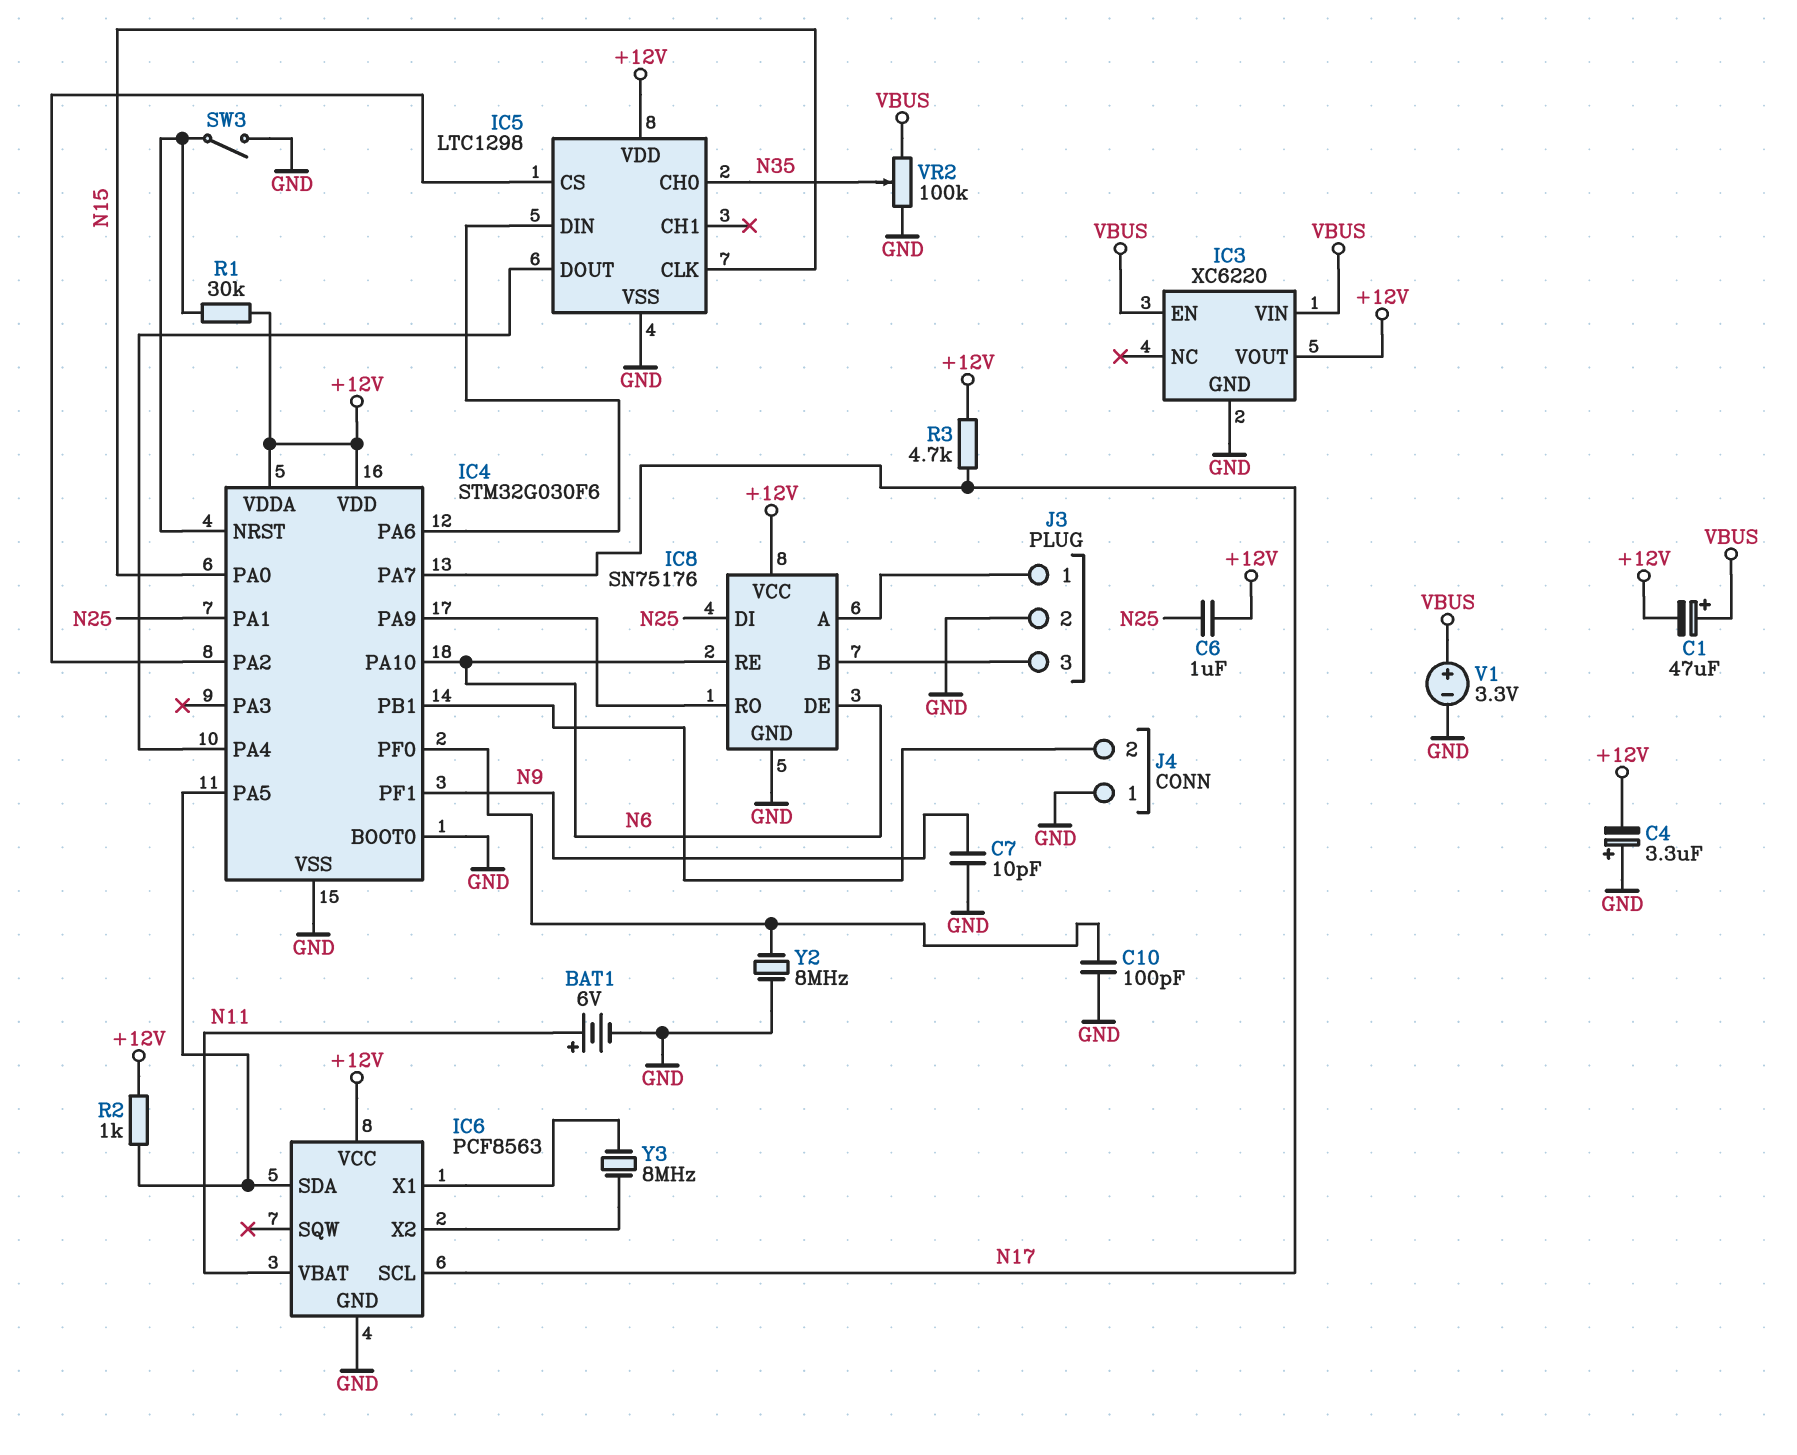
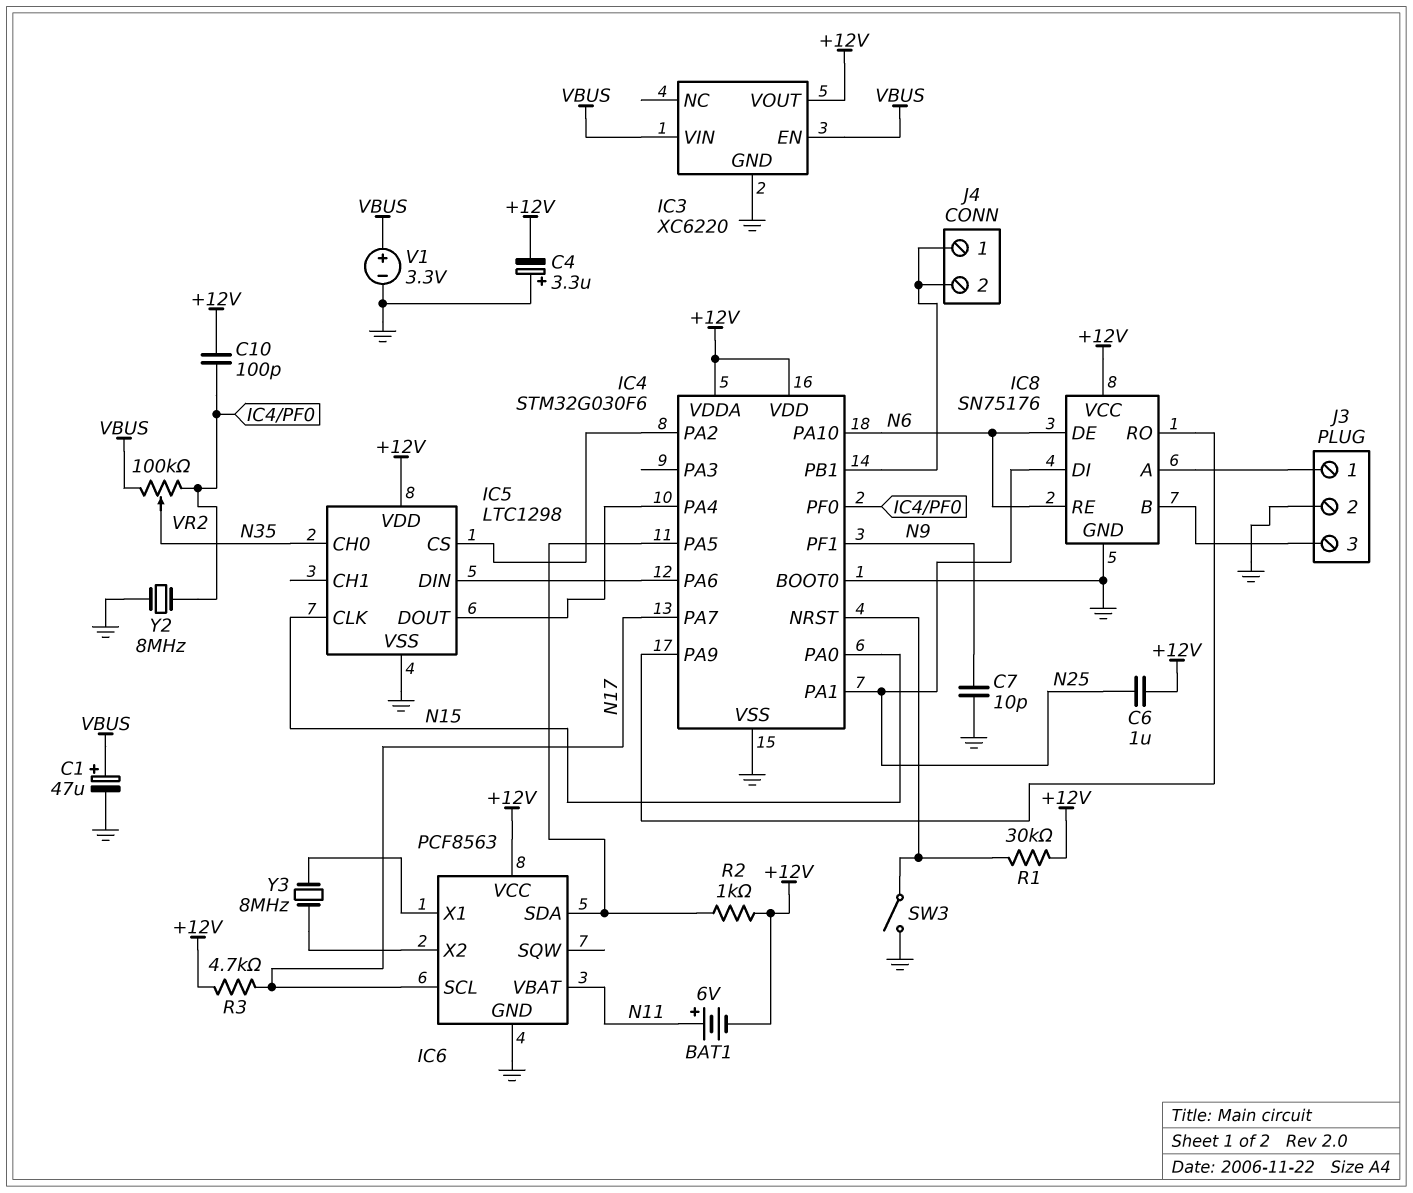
BAT1: 6V (plus N11, minus GND) -> 6V (plus N11, minus +12V)
C1: 47uF (plus VBUS, minus +12V) -> 47uF (plus VBUS, minus GND)
C10: 100pF (GND, IC4/PF0) -> 100pF (+12V, IC4/PF0)
J4 pin 1: GND -> IC4/PB1
VR2: 100k (GND, VBUS, wiper N35) -> 100k (IC4/PF0, VBUS, wiper N35)

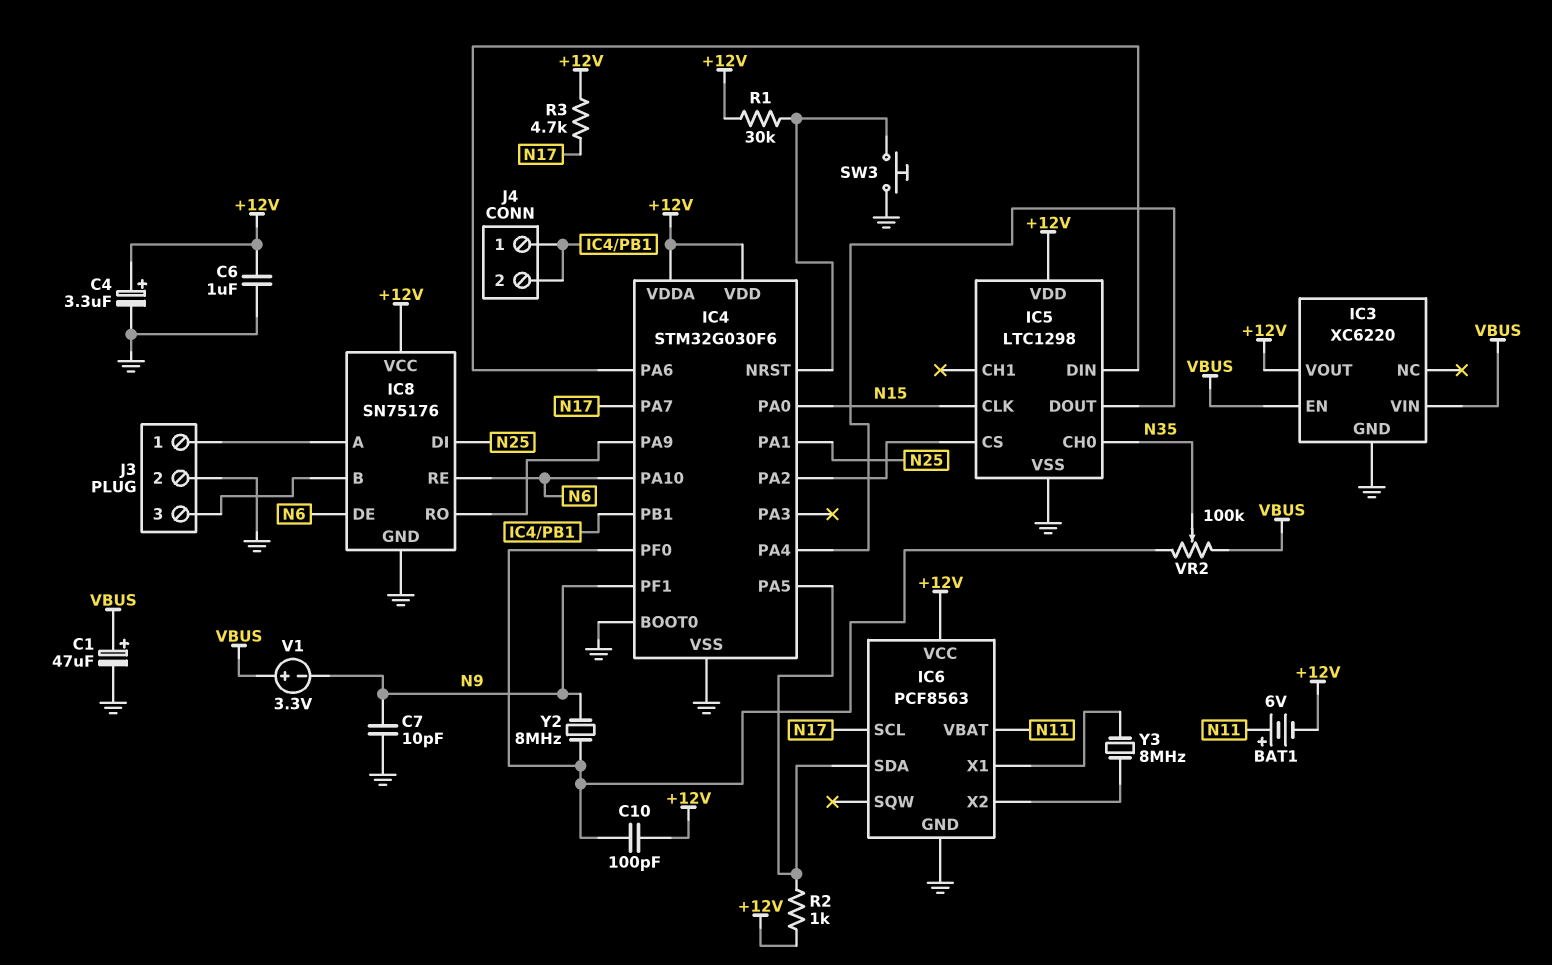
C4: 3.3uF (plus GND, minus +12V) -> 3.3uF (plus +12V, minus GND)
C6: 1uF (+12V, N25) -> 1uF (+12V, GND)
SW3: switch (GND, IC4/NRST) -> button (GND, IC4/NRST)
V1: 3.3V (plus VBUS, minus GND) -> 3.3V (plus VBUS, minus N9)
Y2: 8MHz (GND, IC4/PF0) -> 8MHz (IC4/PF0, N9)

